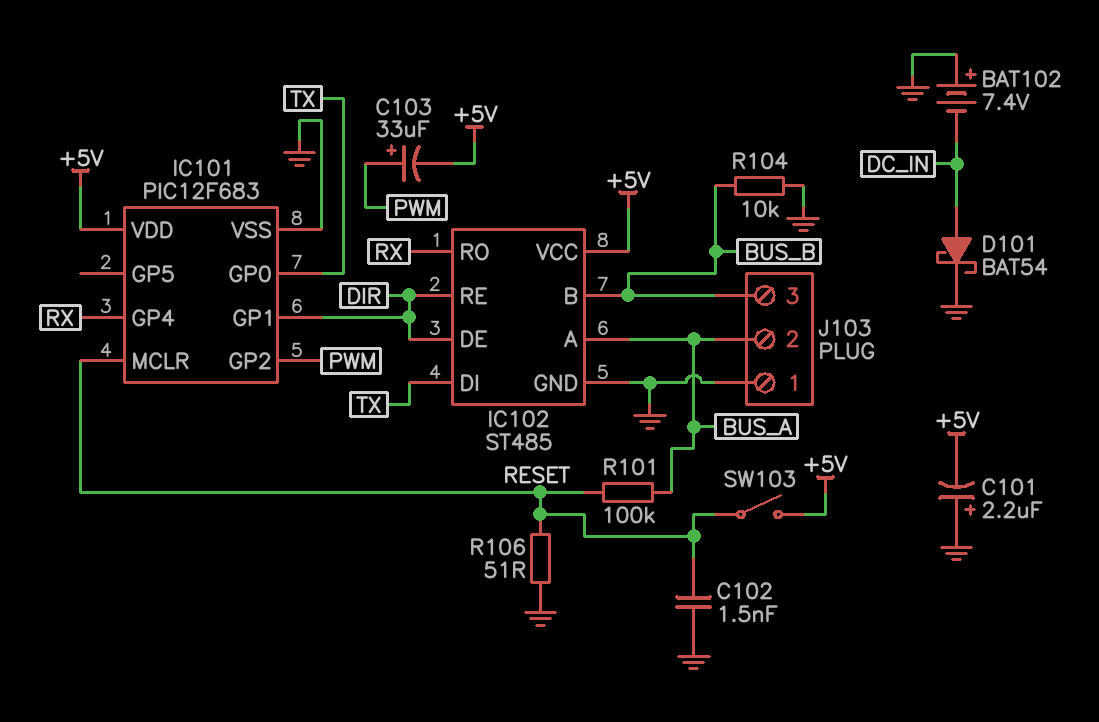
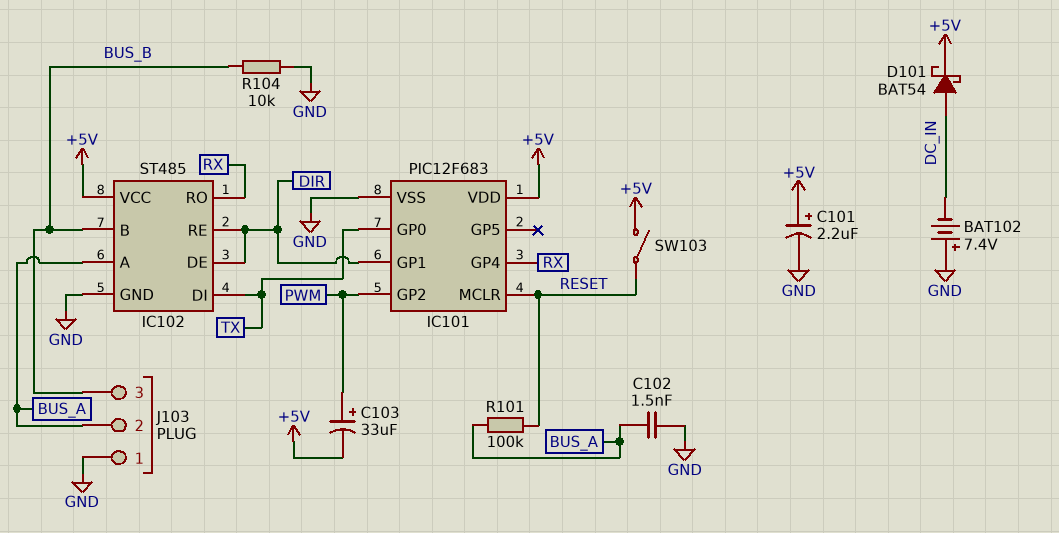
C101: 2.2uF (plus GND, minus +5V) -> 2.2uF (plus +5V, minus GND)
C102: 1.5nF (GND, RESET) -> 1.5nF (BUS_A, GND)
D101: schottky BAT54 (A DC_IN, K GND) -> schottky BAT54 (A DC_IN, K +5V)
R106: 51 (GND, RESET) -> none

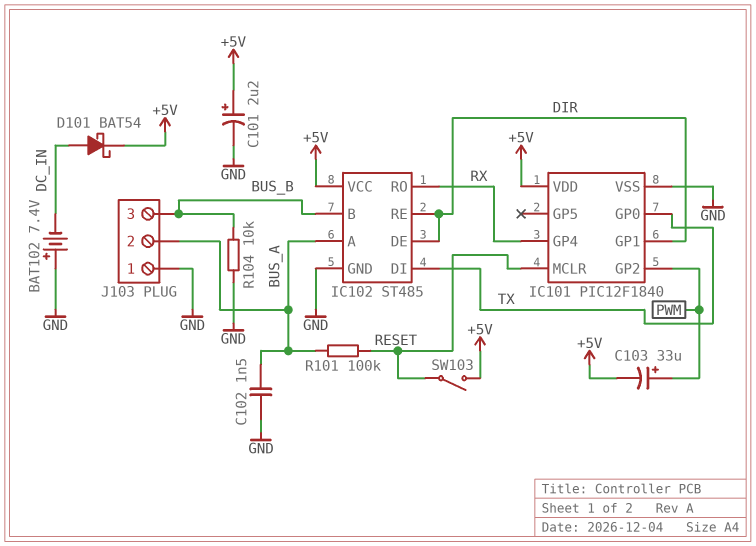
IC101: PIC12F683 -> PIC12F1840

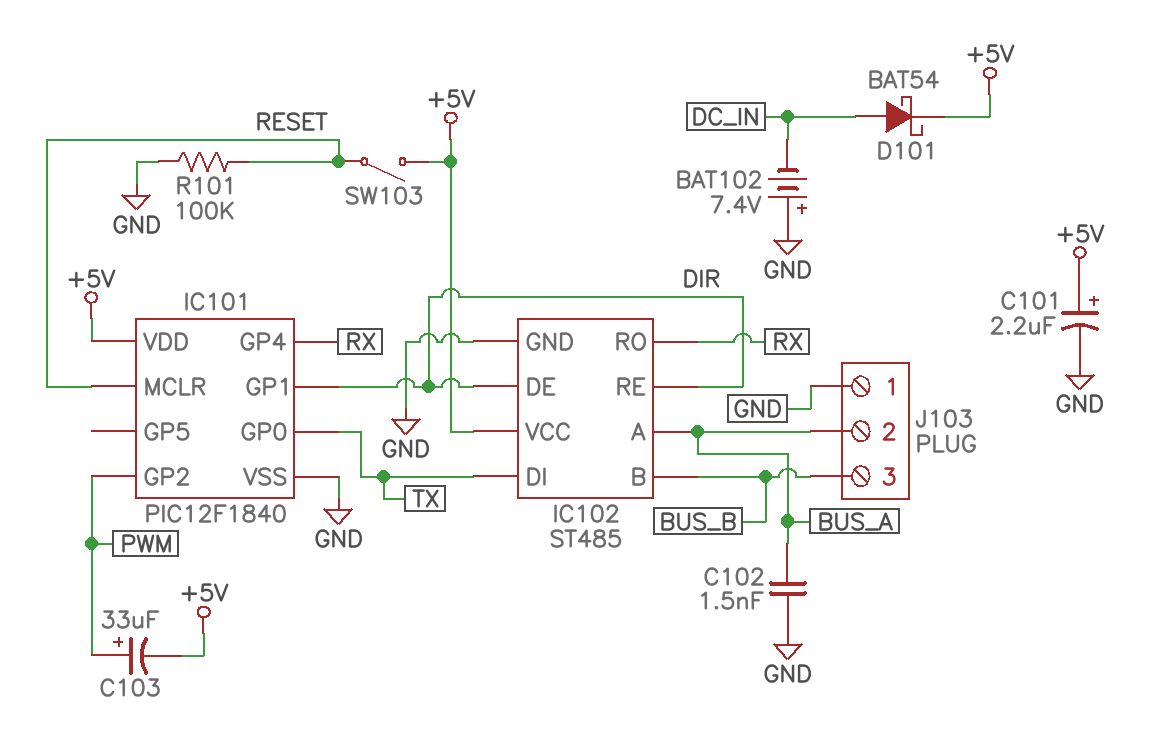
R101: 100k (BUS_A, RESET) -> 100k (GND, RESET)
R104: 10k (BUS_B, GND) -> none

